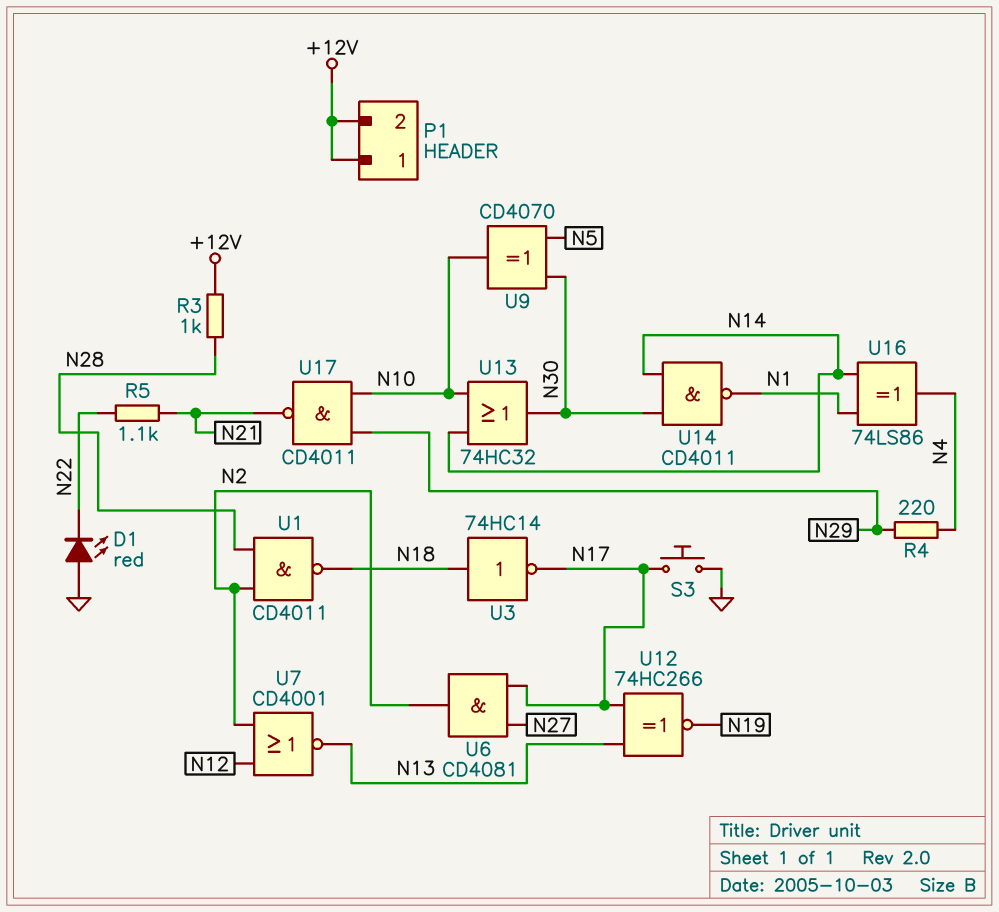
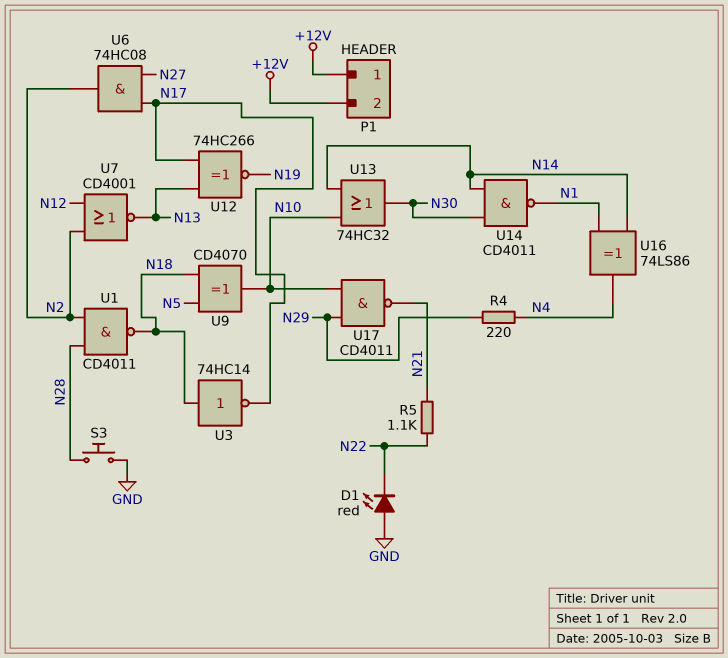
R3: 1k (+12V, N28) -> none
S3: button (GND, N17) -> button (GND, N28)
U6: AND CD4081 (in N17, in N27, out N2) -> AND 74HC08 (in N17, in N27, out N2)
U9: XOR CD4070 (in N5, in N30, out N10) -> XOR CD4070 (in N5, in N18, out N10)

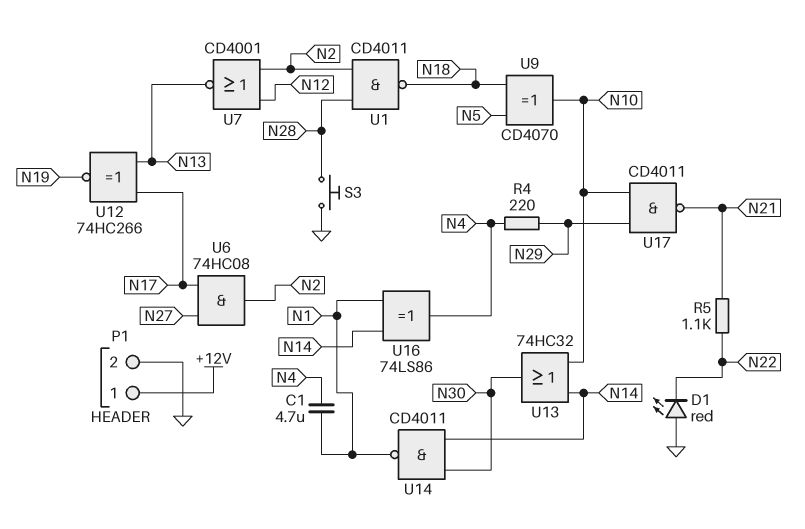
C1: none -> 4.7uF (N1, N4)
P1 pin 2: +12V -> GND
U3: NOT 74HC14 (in N18, out N17) -> none

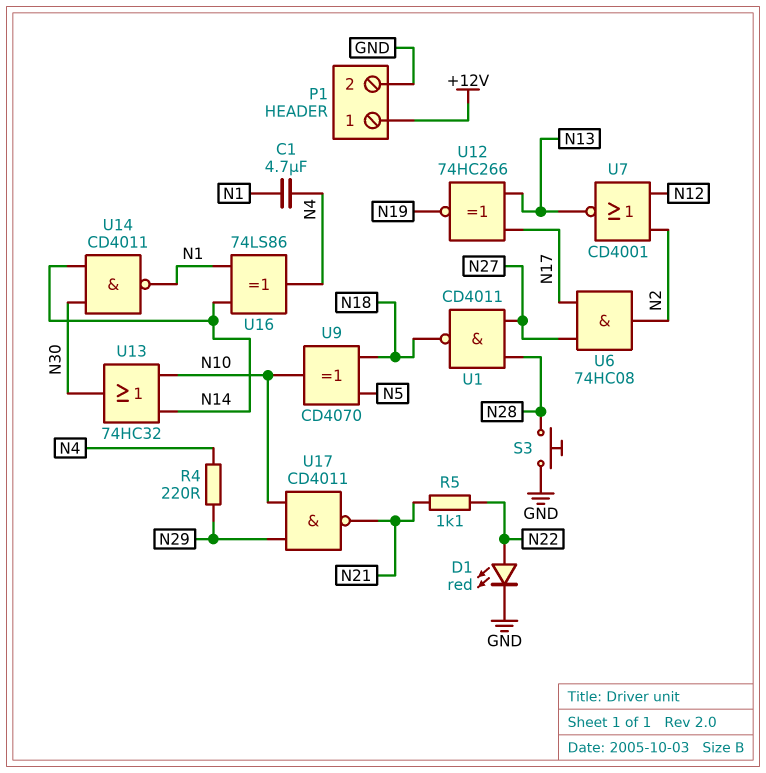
D1: LED red (A GND, K N22) -> LED red (A N22, K GND)
U1: NAND CD4011 (in N2, in N28, out N18) -> NAND CD4011 (in N27, in N28, out N18)

